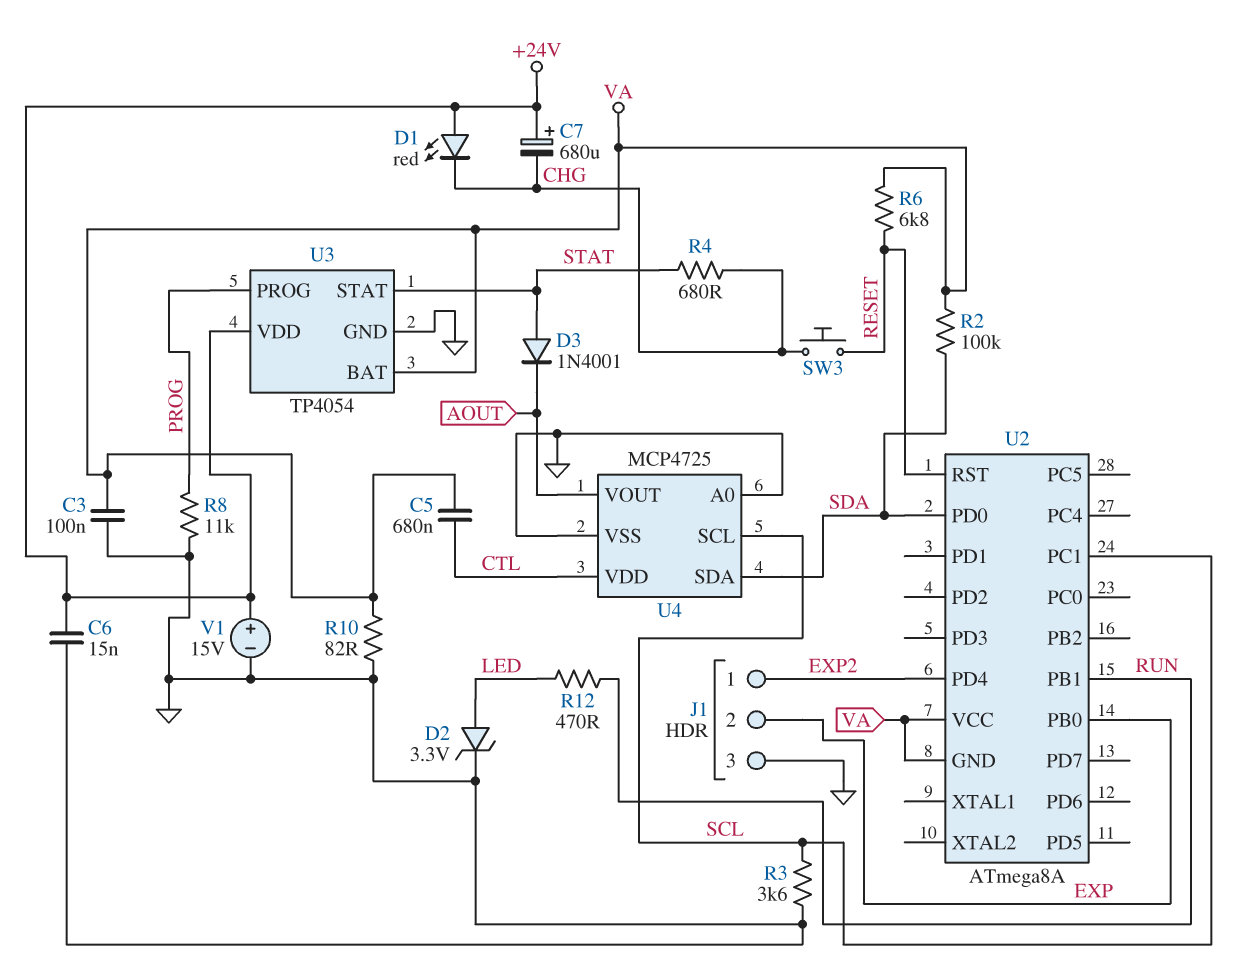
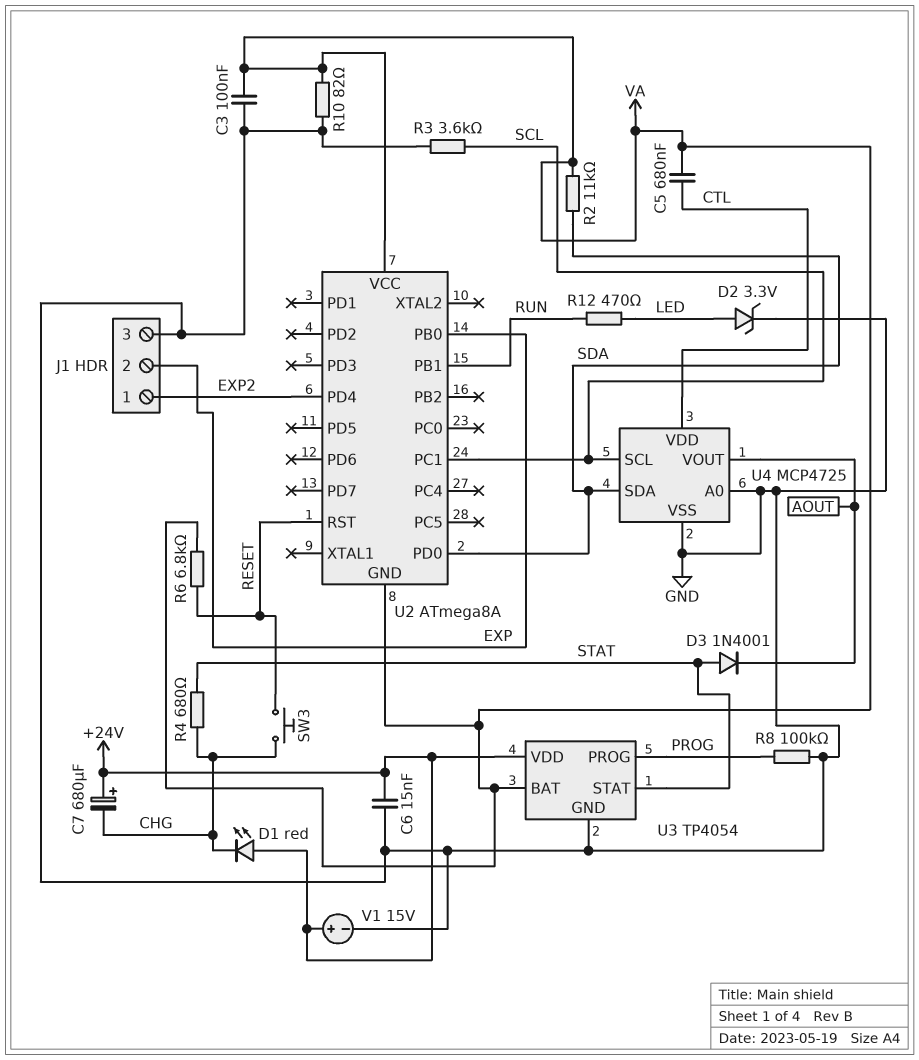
R2: 100k (SDA, VA) -> 11k (SDA, VA)
R8: 11k (GND, PROG) -> 100k (GND, PROG)

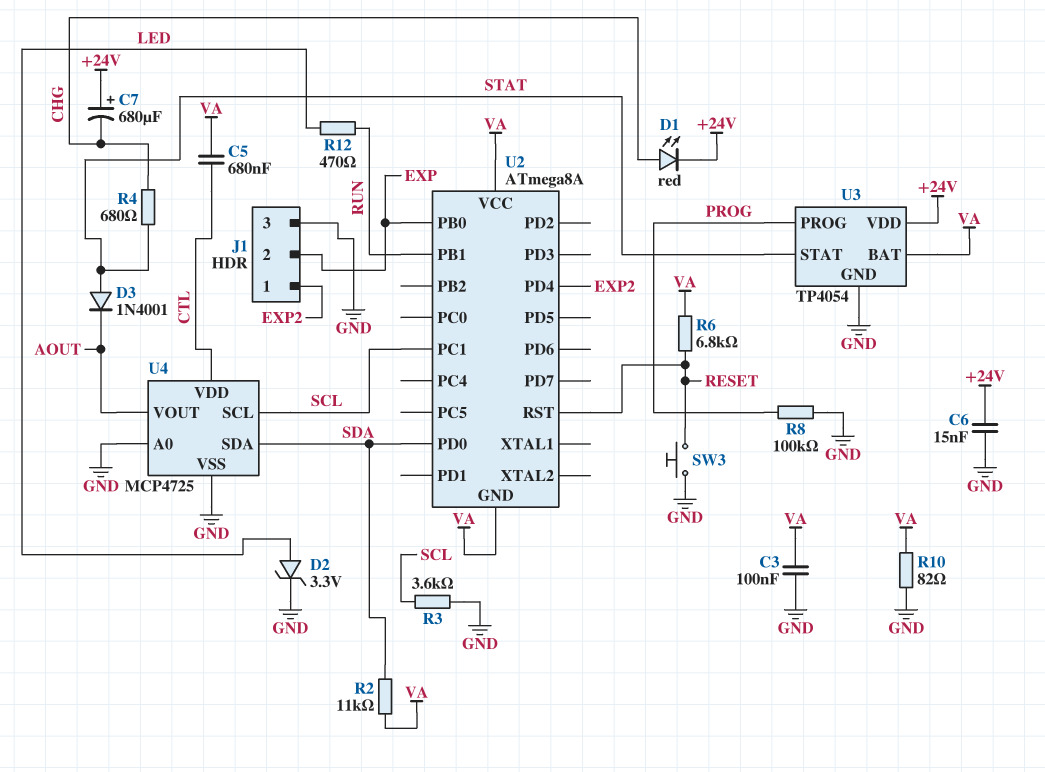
D1: LED red (A +24V, K CHG) -> LED red (A CHG, K +24V)
SW3: button (CHG, RESET) -> button (GND, RESET)
V1: 15V (plus +24V, minus GND) -> none

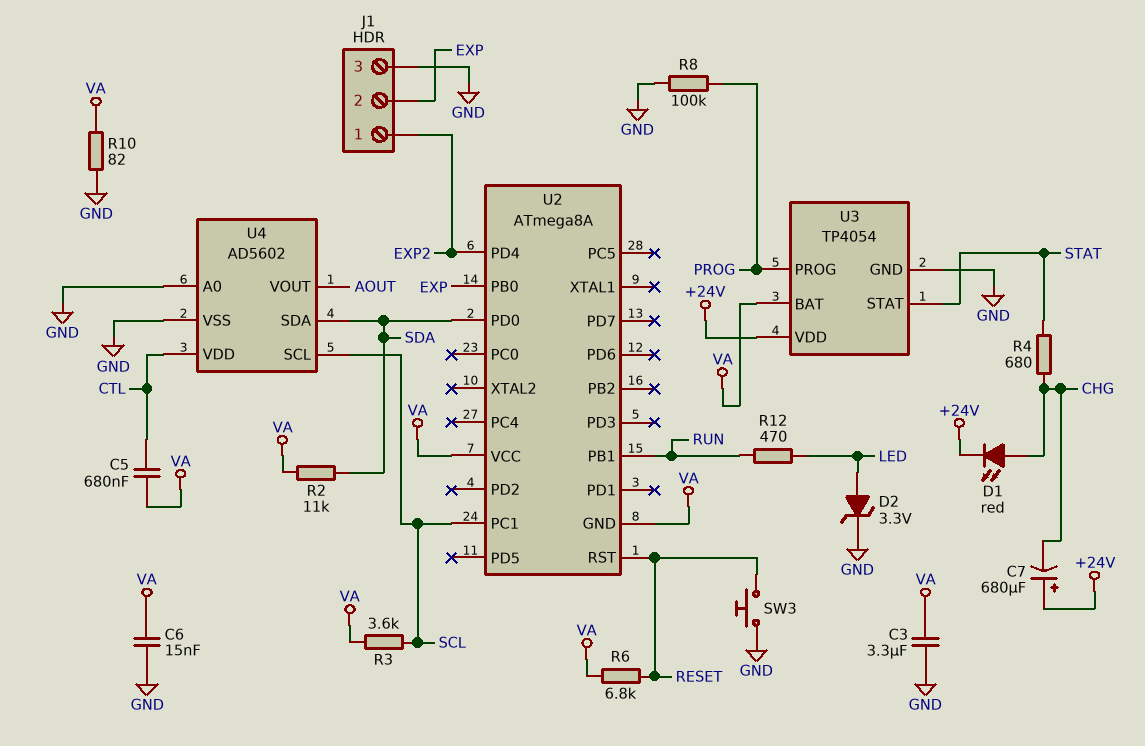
C3: 100nF (GND, VA) -> 3.3uF (GND, VA)
C6: 15nF (+24V, GND) -> 15nF (GND, VA)
D3: diode 1N4001 (A STAT, K AOUT) -> none
R3: 3.6k (GND, SCL) -> 3.6k (SCL, VA)
U4: MCP4725 -> AD5602

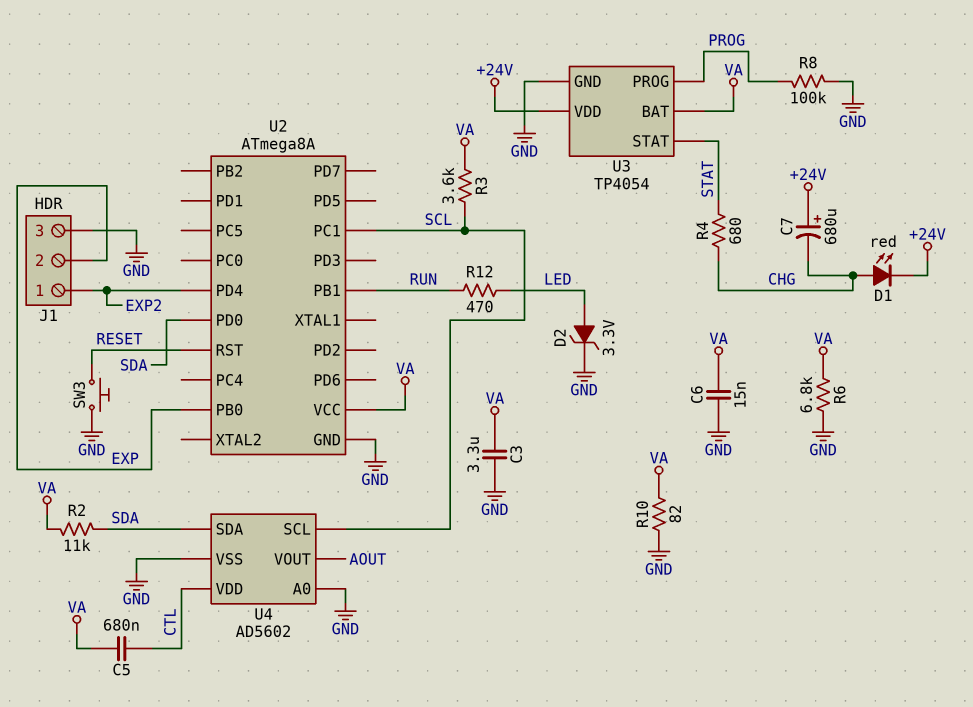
R6: 6.8k (RESET, VA) -> 6.8k (GND, VA)
U2 pin GND: VA -> GND

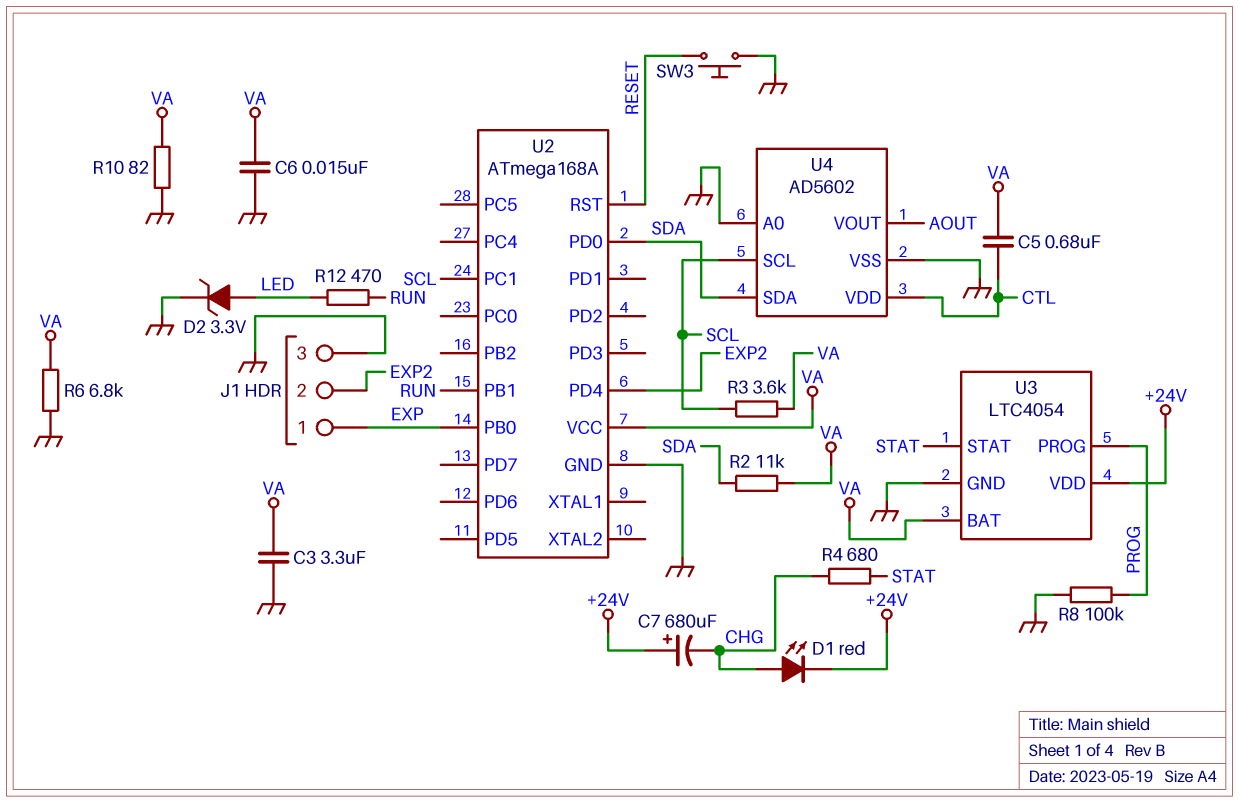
J1 pin 1: EXP2 -> EXP
J1 pin 2: EXP -> EXP2
U2: ATmega8A -> ATmega168A
U3: TP4054 -> LTC4054

